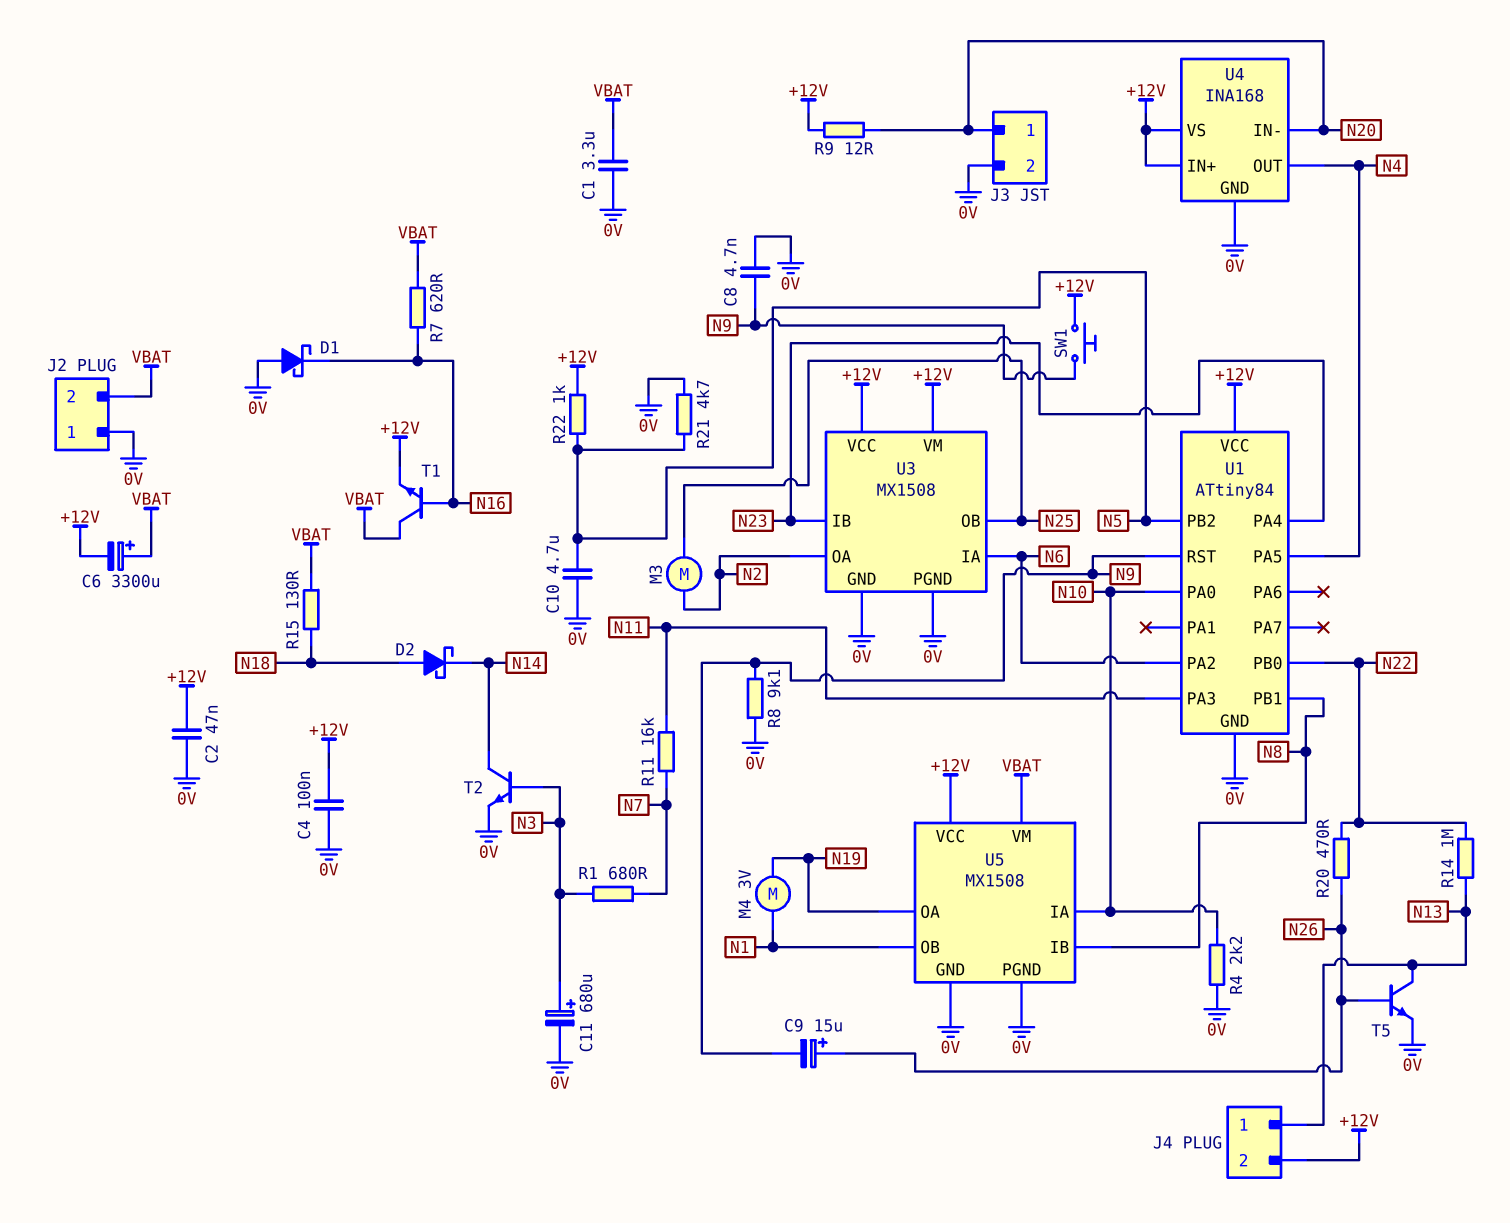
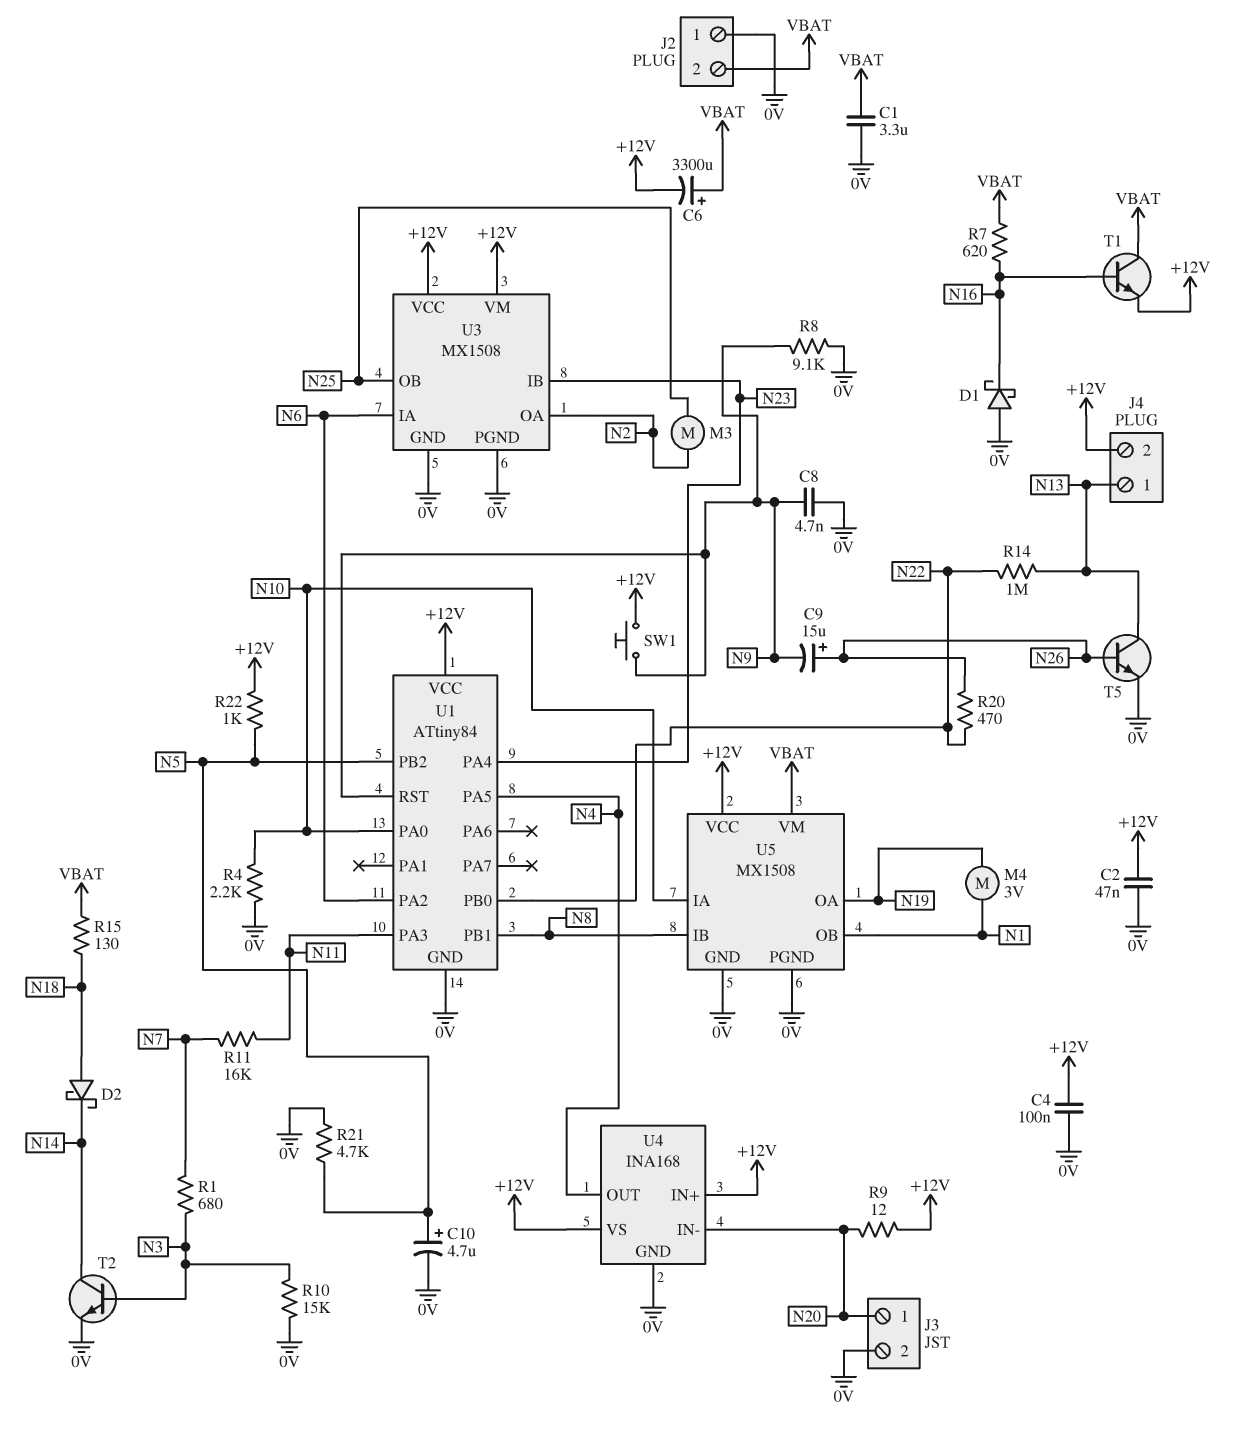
C10: 4.7uF (0V, N5) -> 4.7uF (plus N5, minus 0V)
C11: 680uF (plus N3, minus 0V) -> none
R10: none -> 15k (0V, N3)

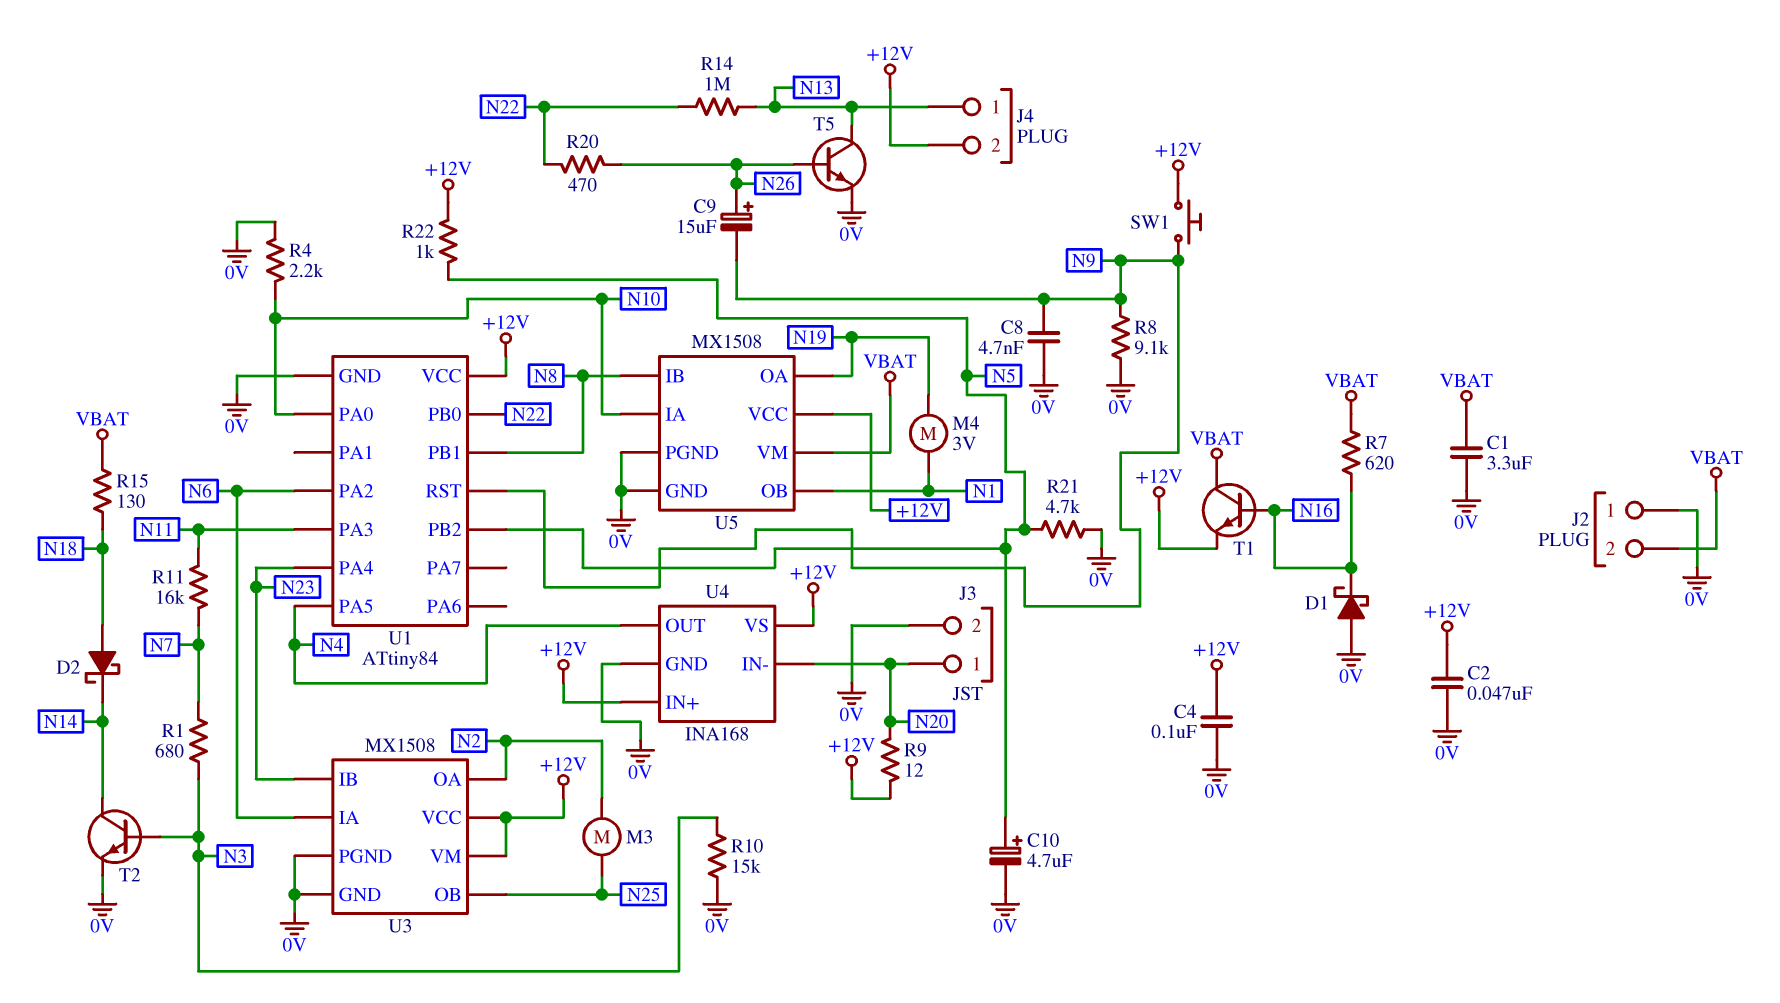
C6: 3300uF (plus VBAT, minus +12V) -> none

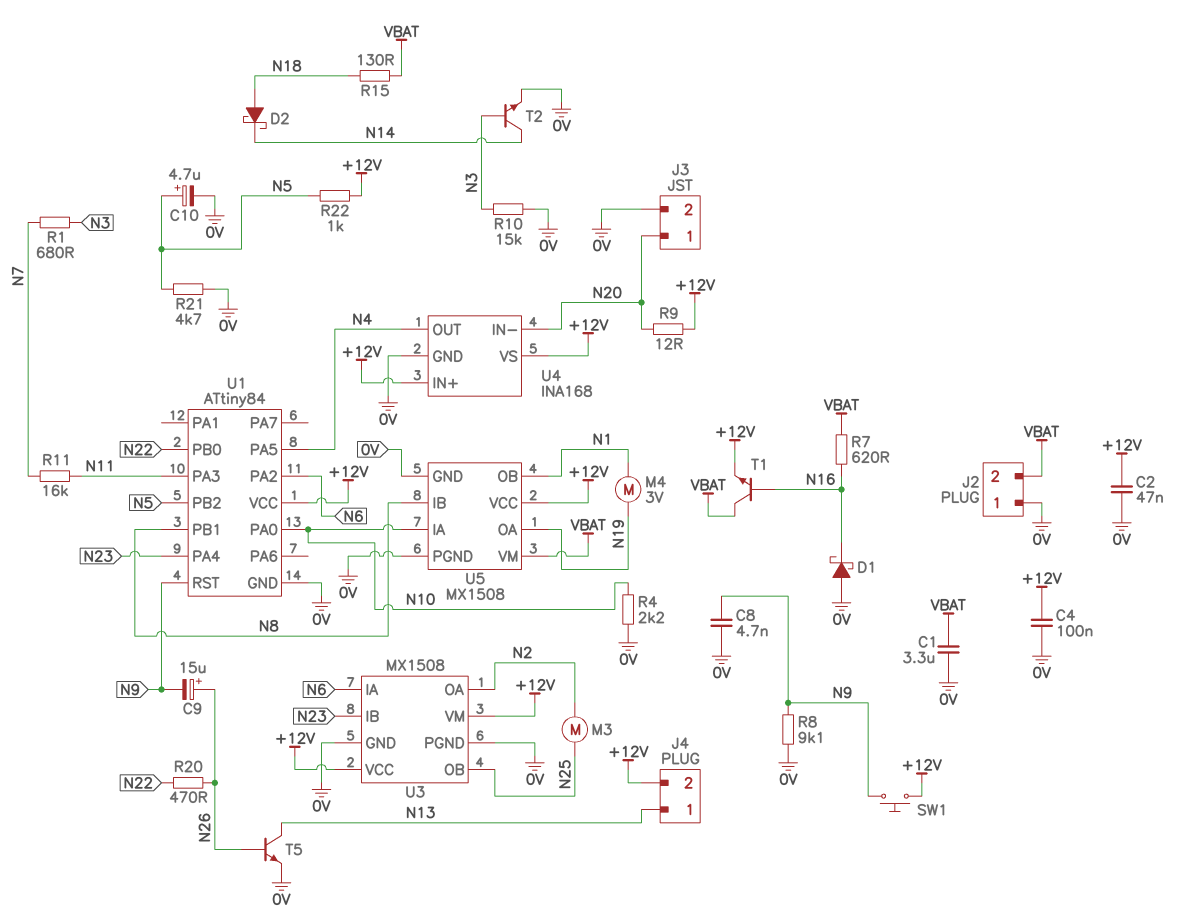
R14: 1M (N13, N22) -> none

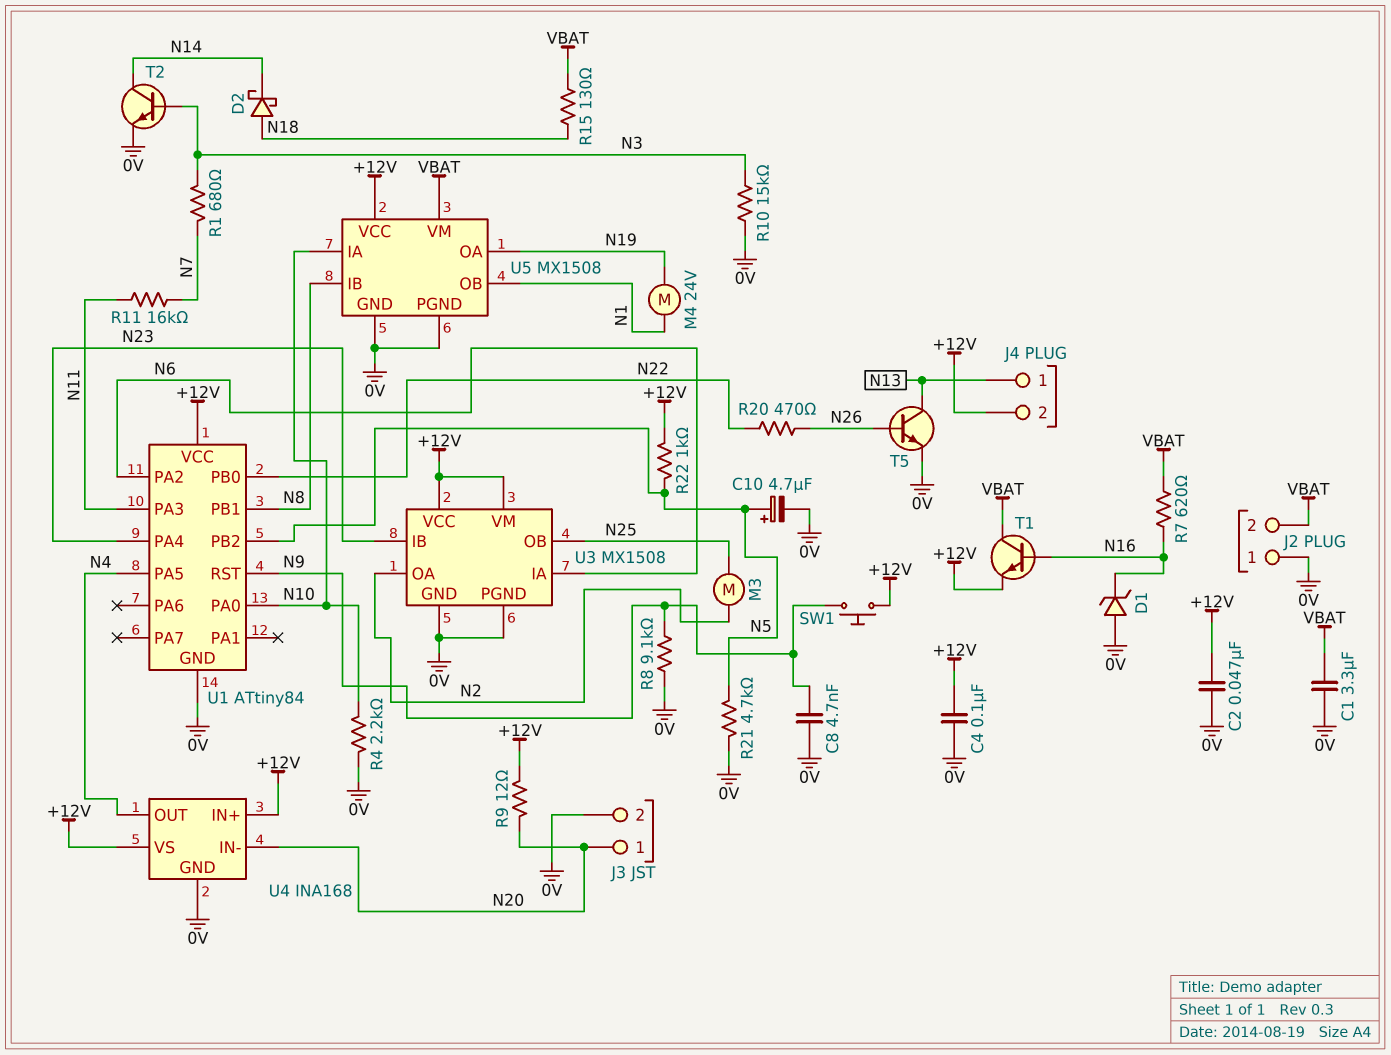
C9: 15uF (plus N26, minus N9) -> none
D1: schottky (A 0V, K N16) -> zener (A 0V, K N16)
M4: motor 3V (N1, N19) -> motor 24V (N1, N19)

